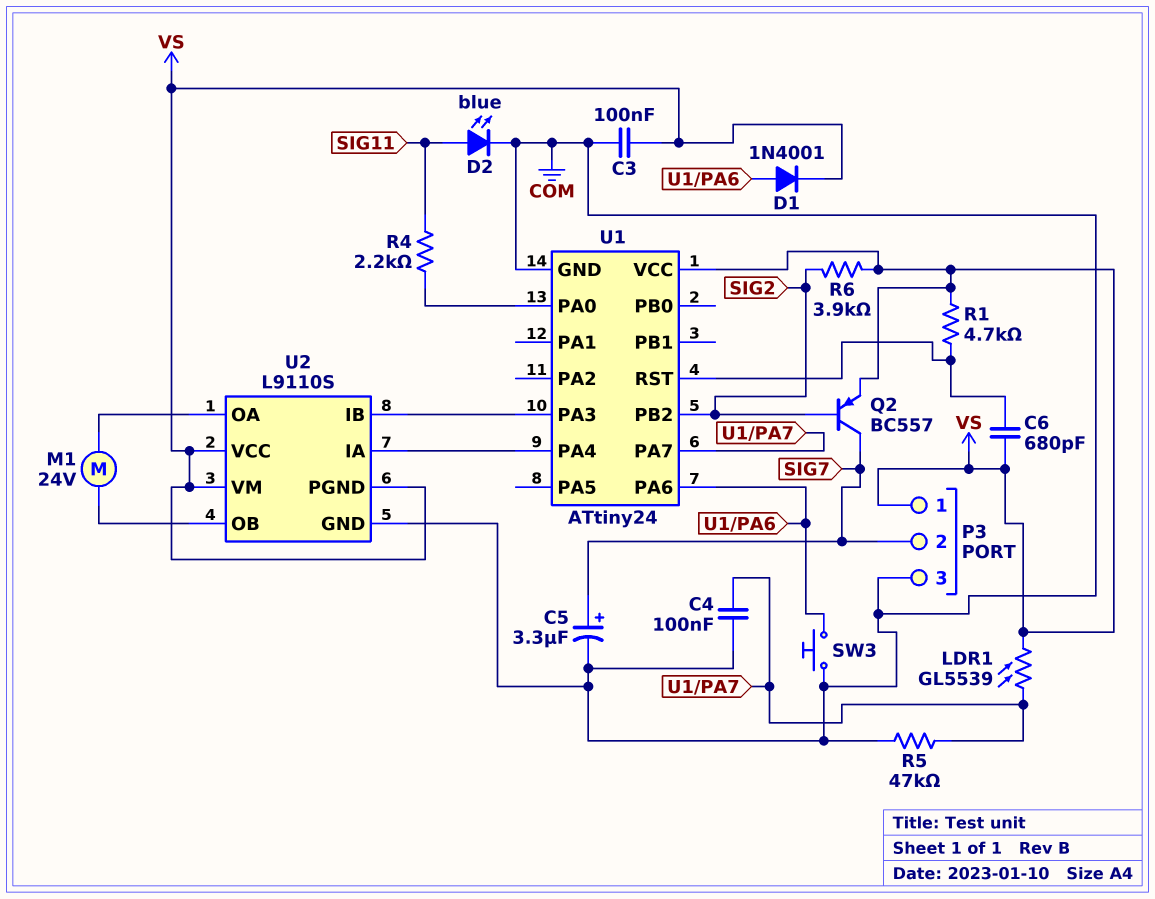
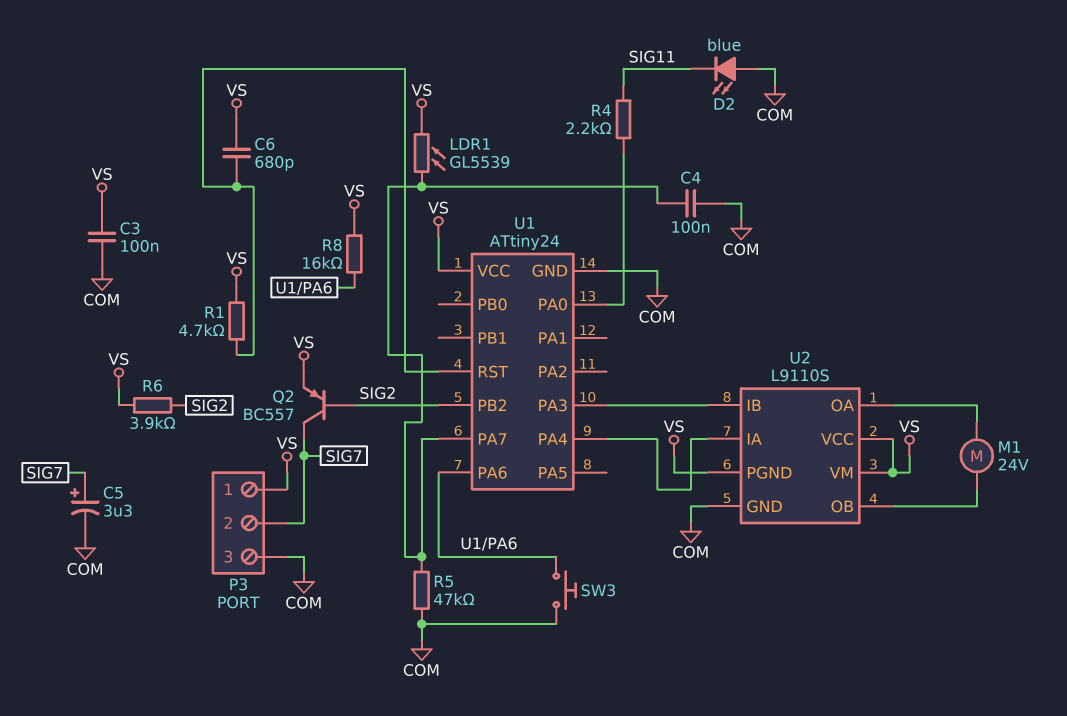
D1: diode 1N4001 (A U1/PA6, K VS) -> none
D2: LED blue (A SIG11, K COM) -> LED blue (A COM, K SIG11)
R8: none -> 16k (U1/PA6, VS)

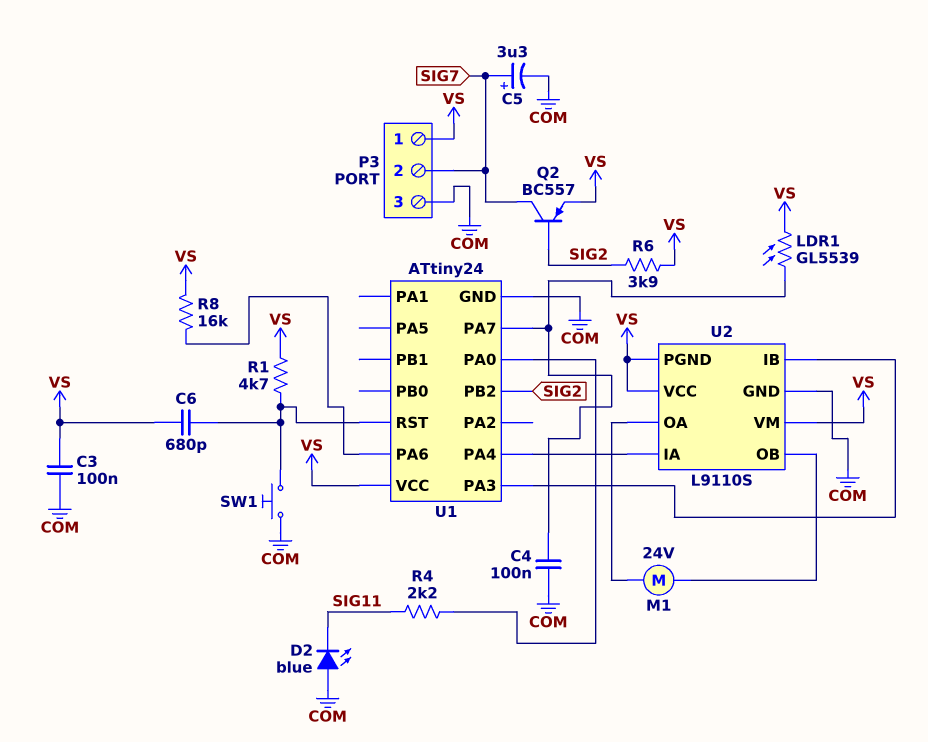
R5: 47k (COM, U1/PA7) -> none
SW1: none -> button (COM, U1/RST)
SW3: button (COM, U1/PA6) -> none

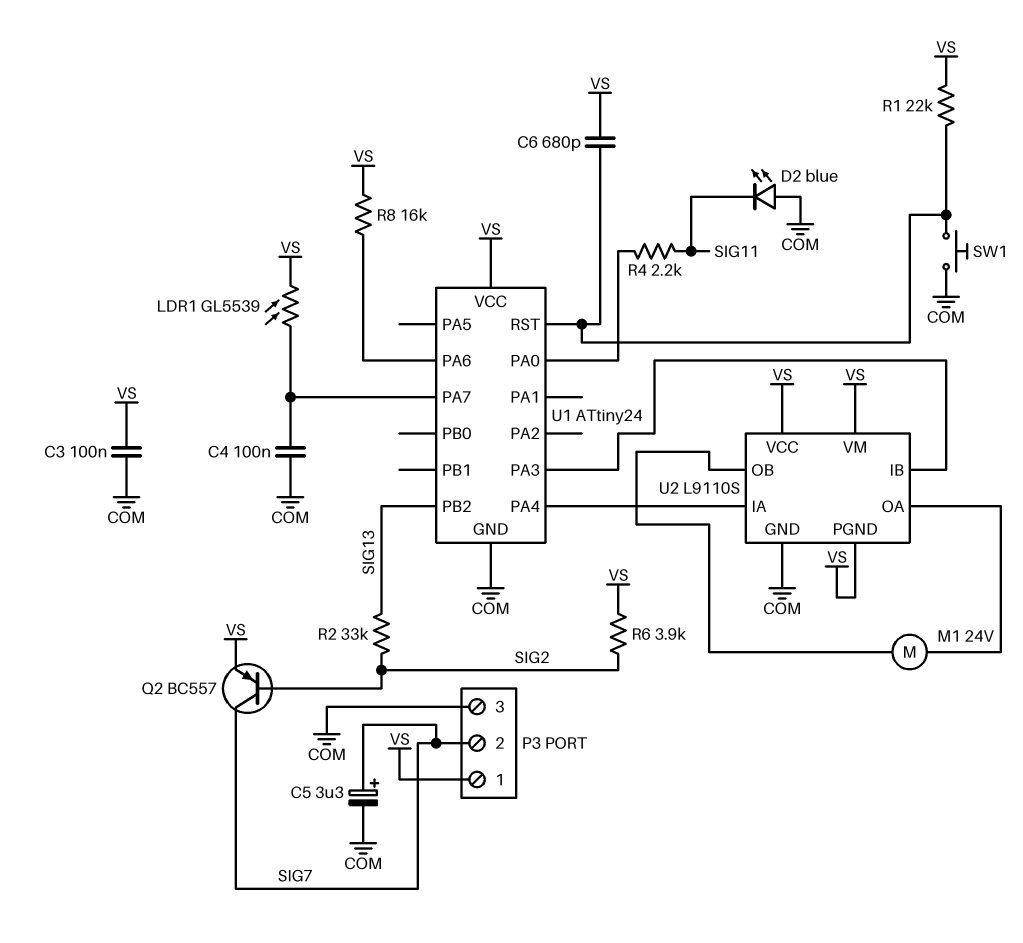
R1: 4.7k (U1/RST, VS) -> 22k (U1/RST, VS)
R2: none -> 33k (SIG2, SIG13)
U1 pin PB2: SIG2 -> SIG13

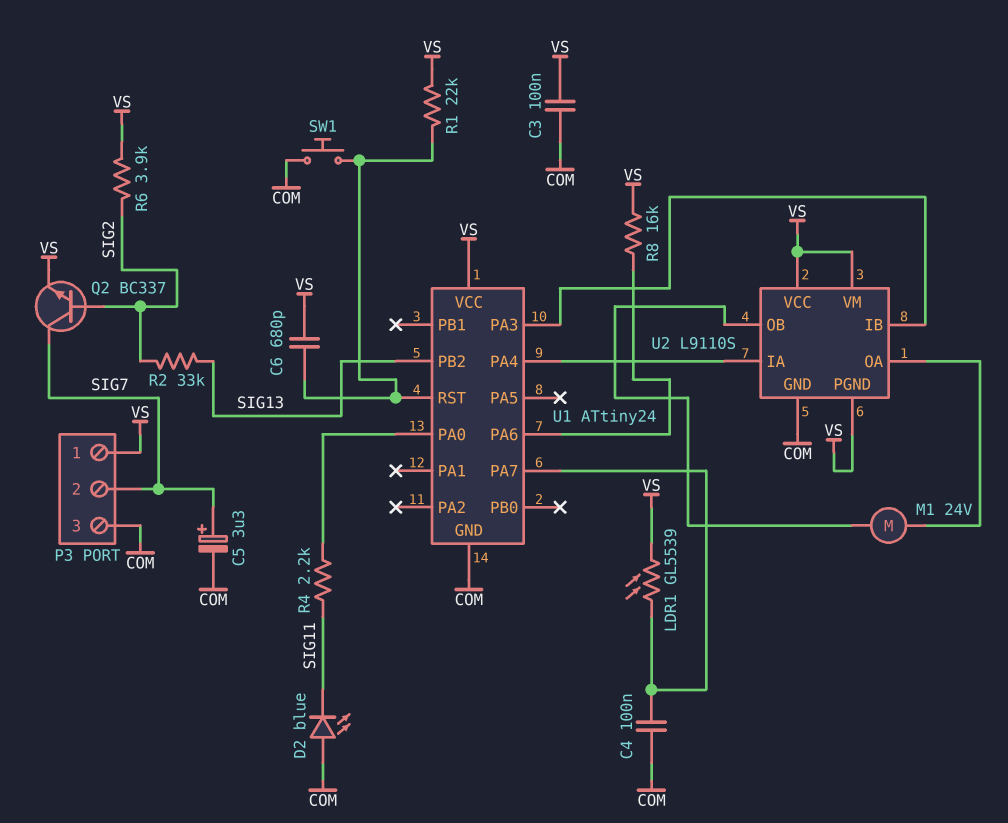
Q2: PNP BC557 (B SIG2, C SIG7, E VS) -> NPN BC337 (B SIG2, C SIG7, E VS)

